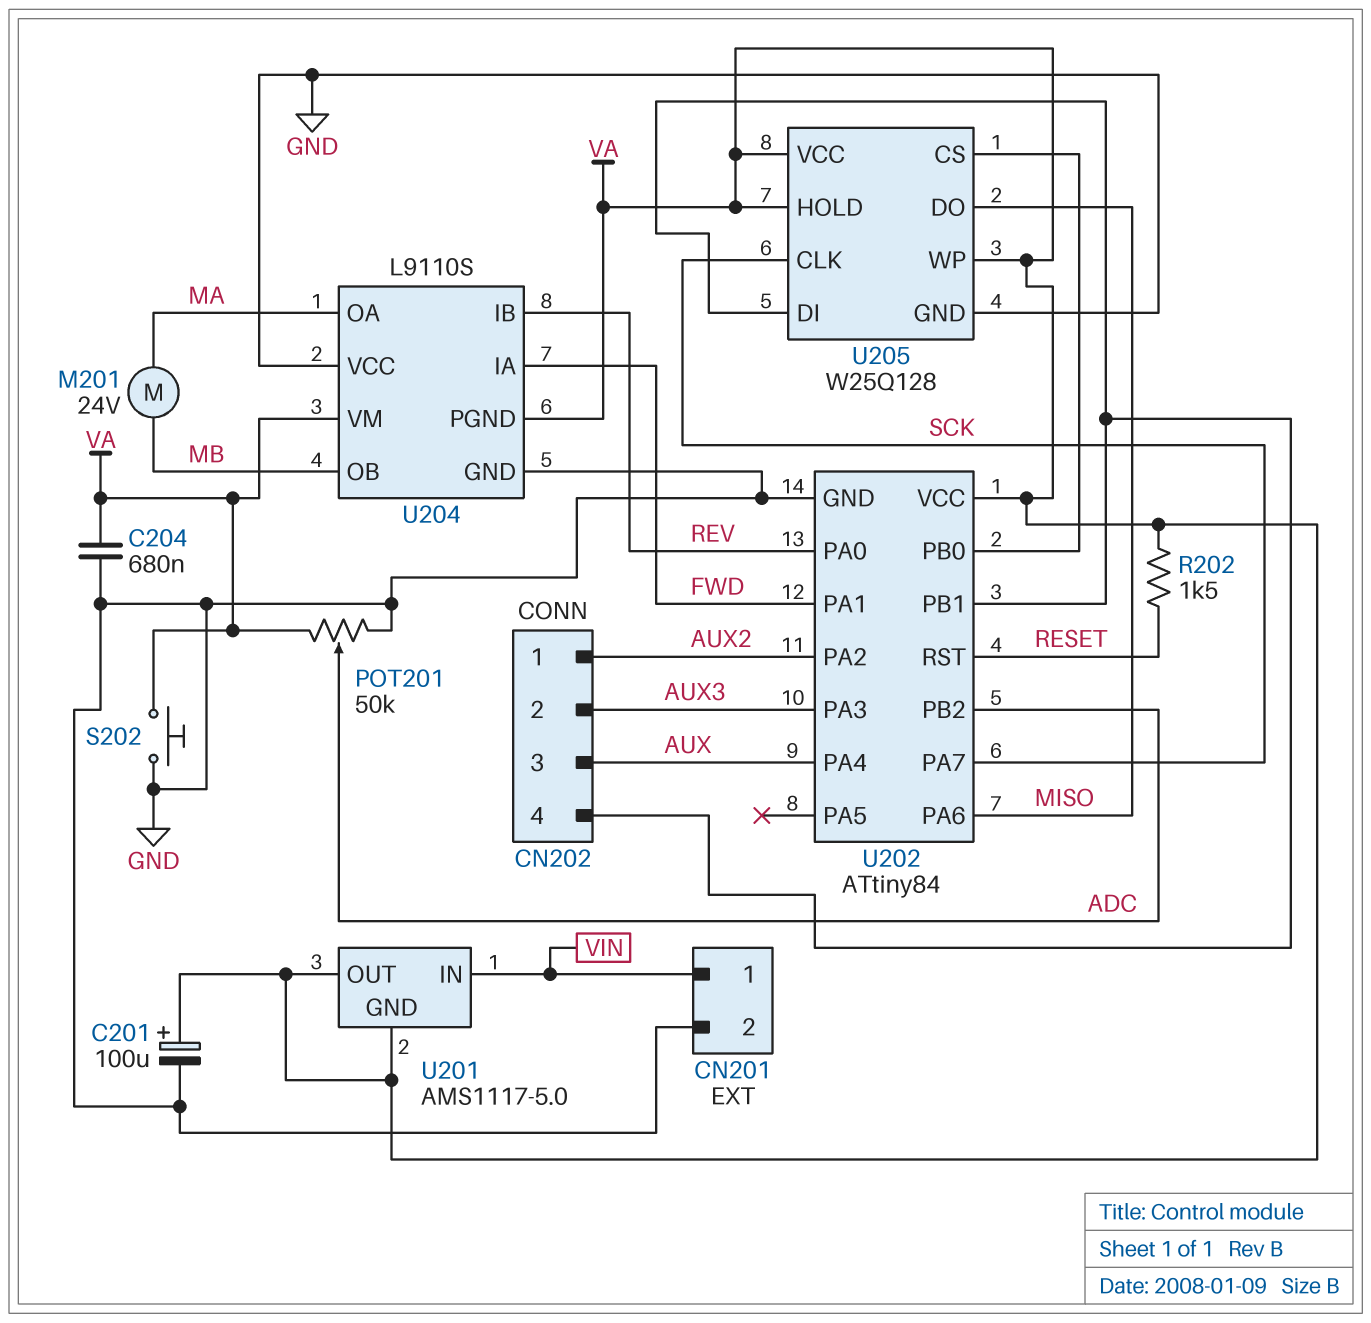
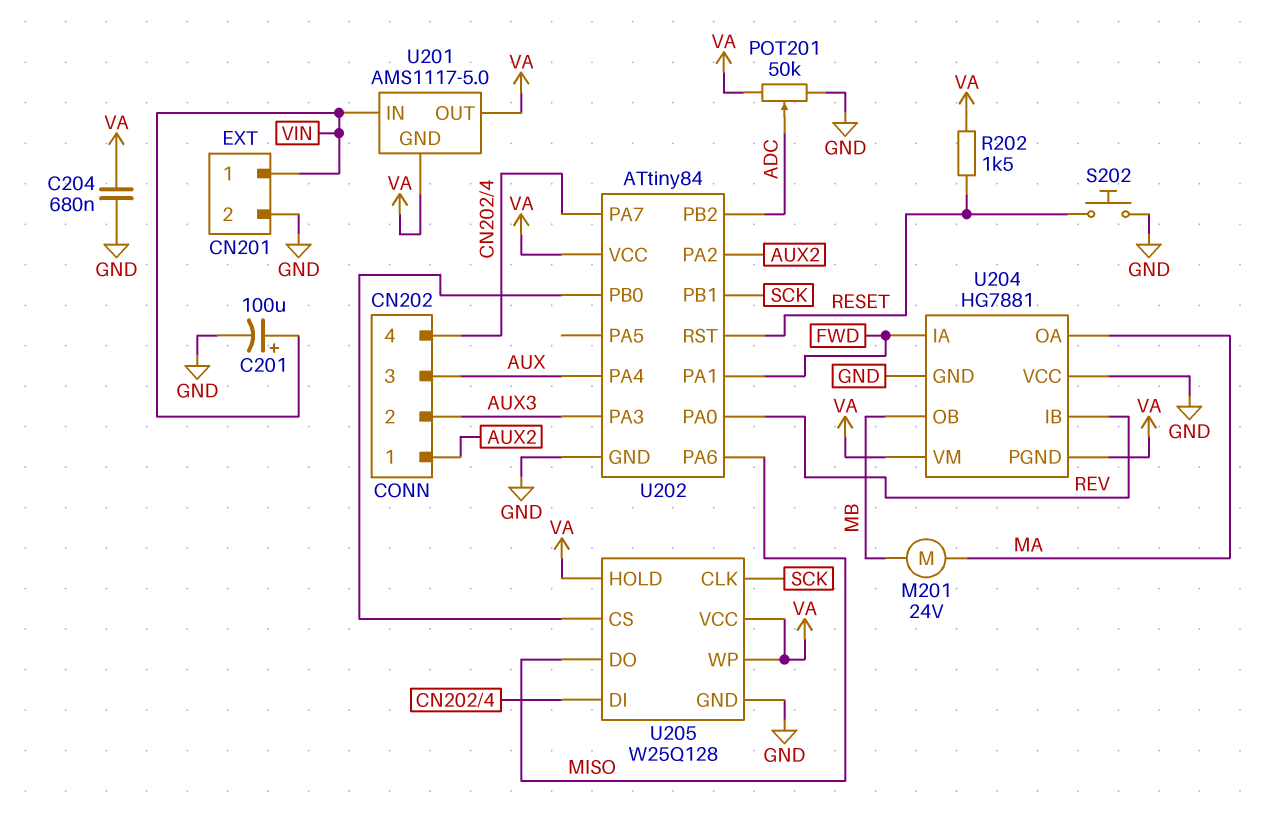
C201: 100uF (plus VA, minus GND) -> 100uF (plus VIN, minus GND)
S202: button (GND, VA) -> button (GND, RESET)
U202 pin PA7: SCK -> CN202/4
U202 pin PB1: CN202/4 -> SCK
U204: L9110S -> HG7881

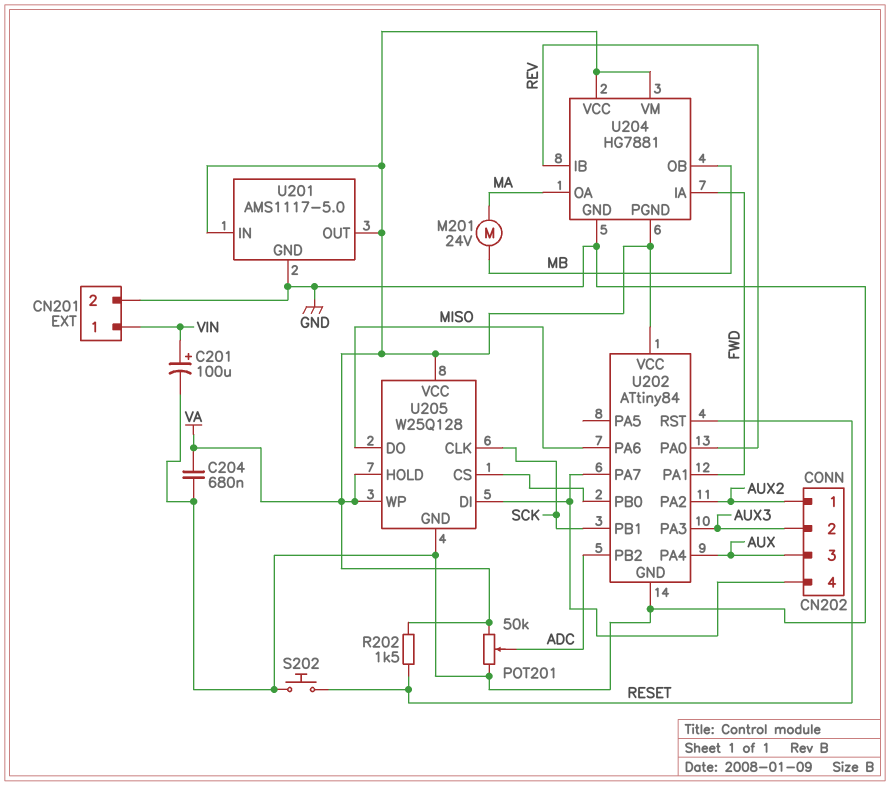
U201 pin GND: VA -> GND
U201 pin IN: VIN -> VA
U204 pin VCC: GND -> VA

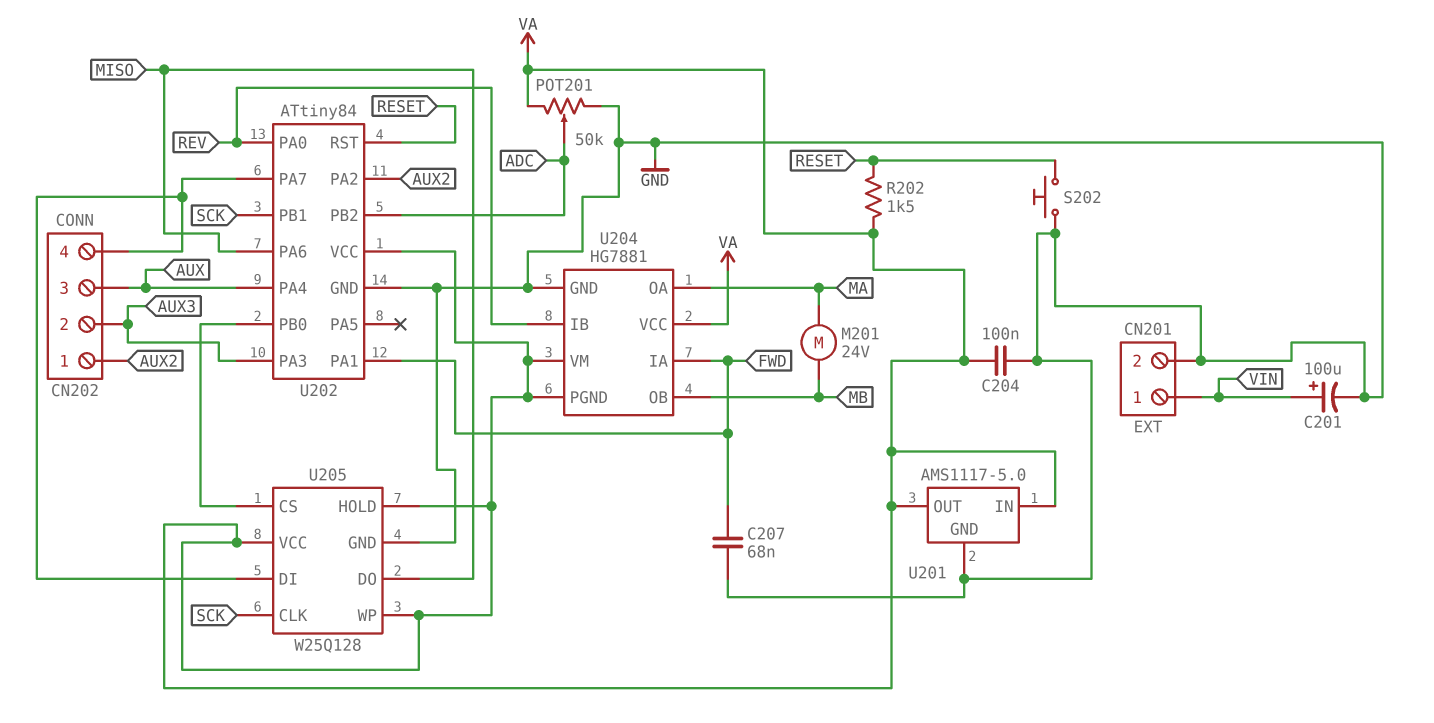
C204: 680nF (GND, VA) -> 100nF (GND, VA)
C207: none -> 68nF (FWD, GND)

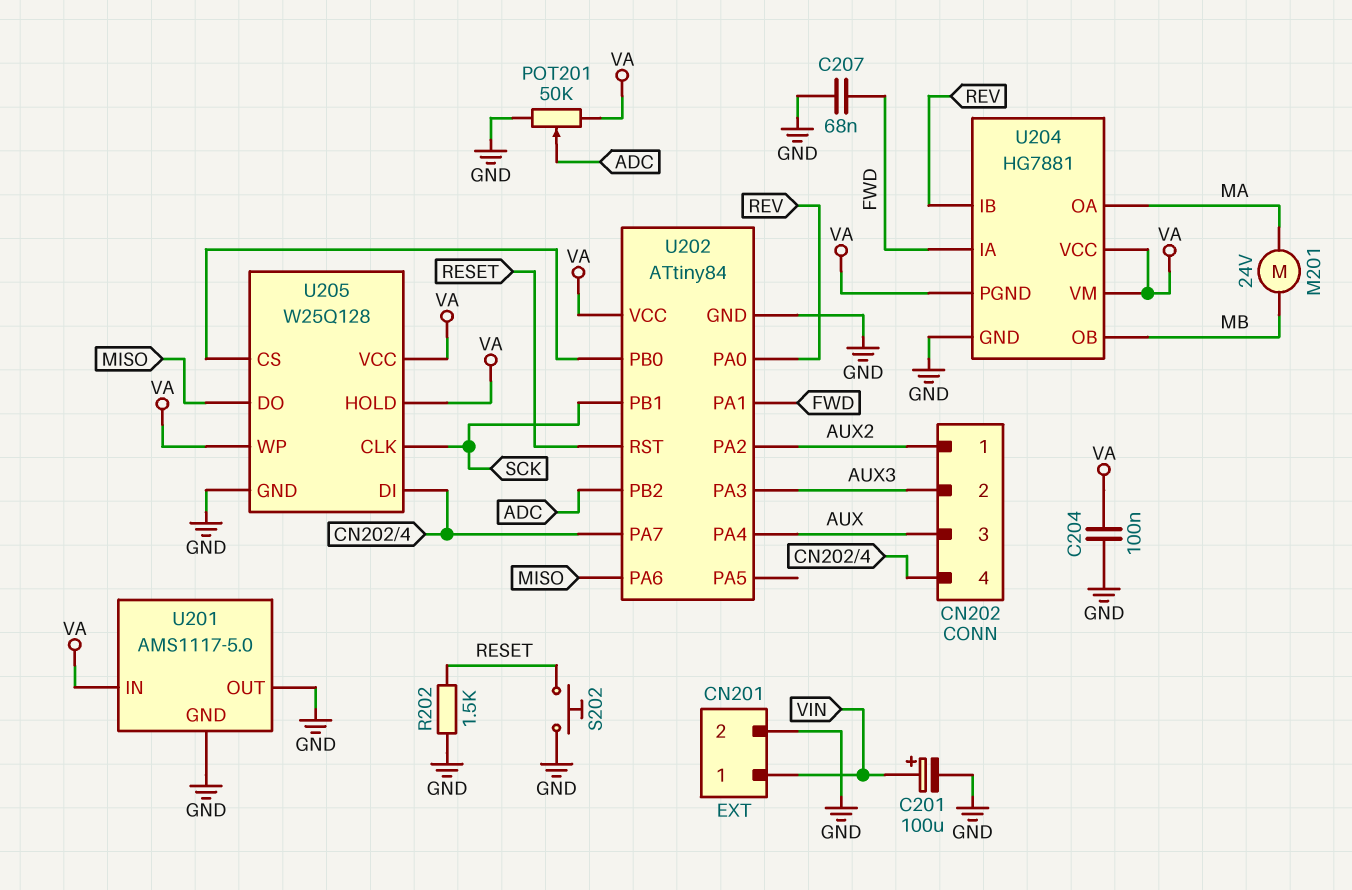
R202: 1.5k (RESET, VA) -> 1.5k (GND, RESET)
U201 pin OUT: VA -> GND

